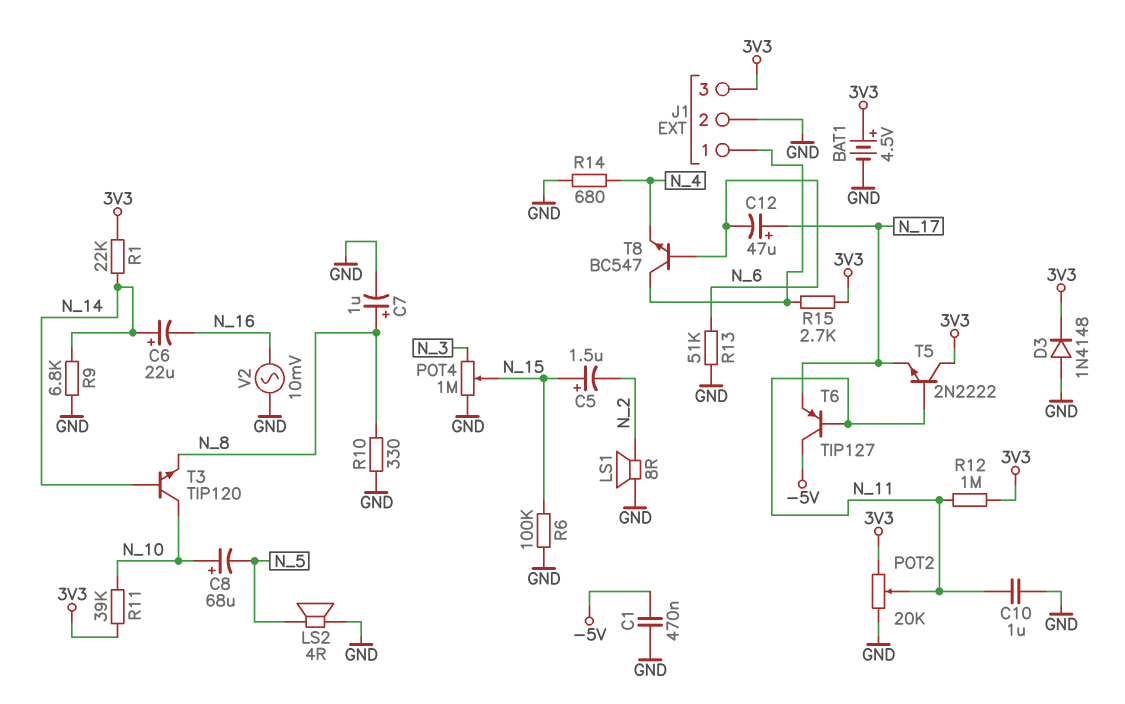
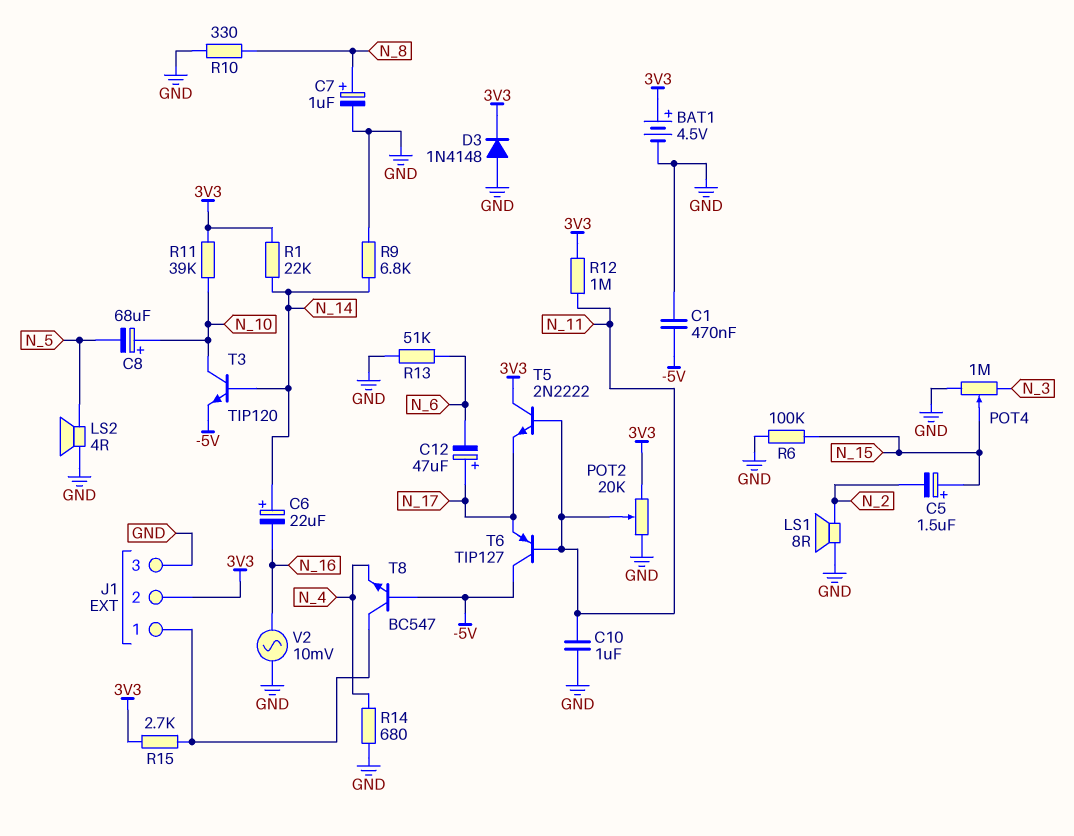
J1 pin 2: GND -> 3V3
J1 pin 3: 3V3 -> GND
T3: NPN TIP120 (B N_14, C N_10, E N_8) -> NPN TIP120 (B N_14, C N_10, E -5V)
T8: NPN BC547 (B N_6, C J1/1, E N_4) -> NPN BC547 (B -5V, C J1/1, E N_4)

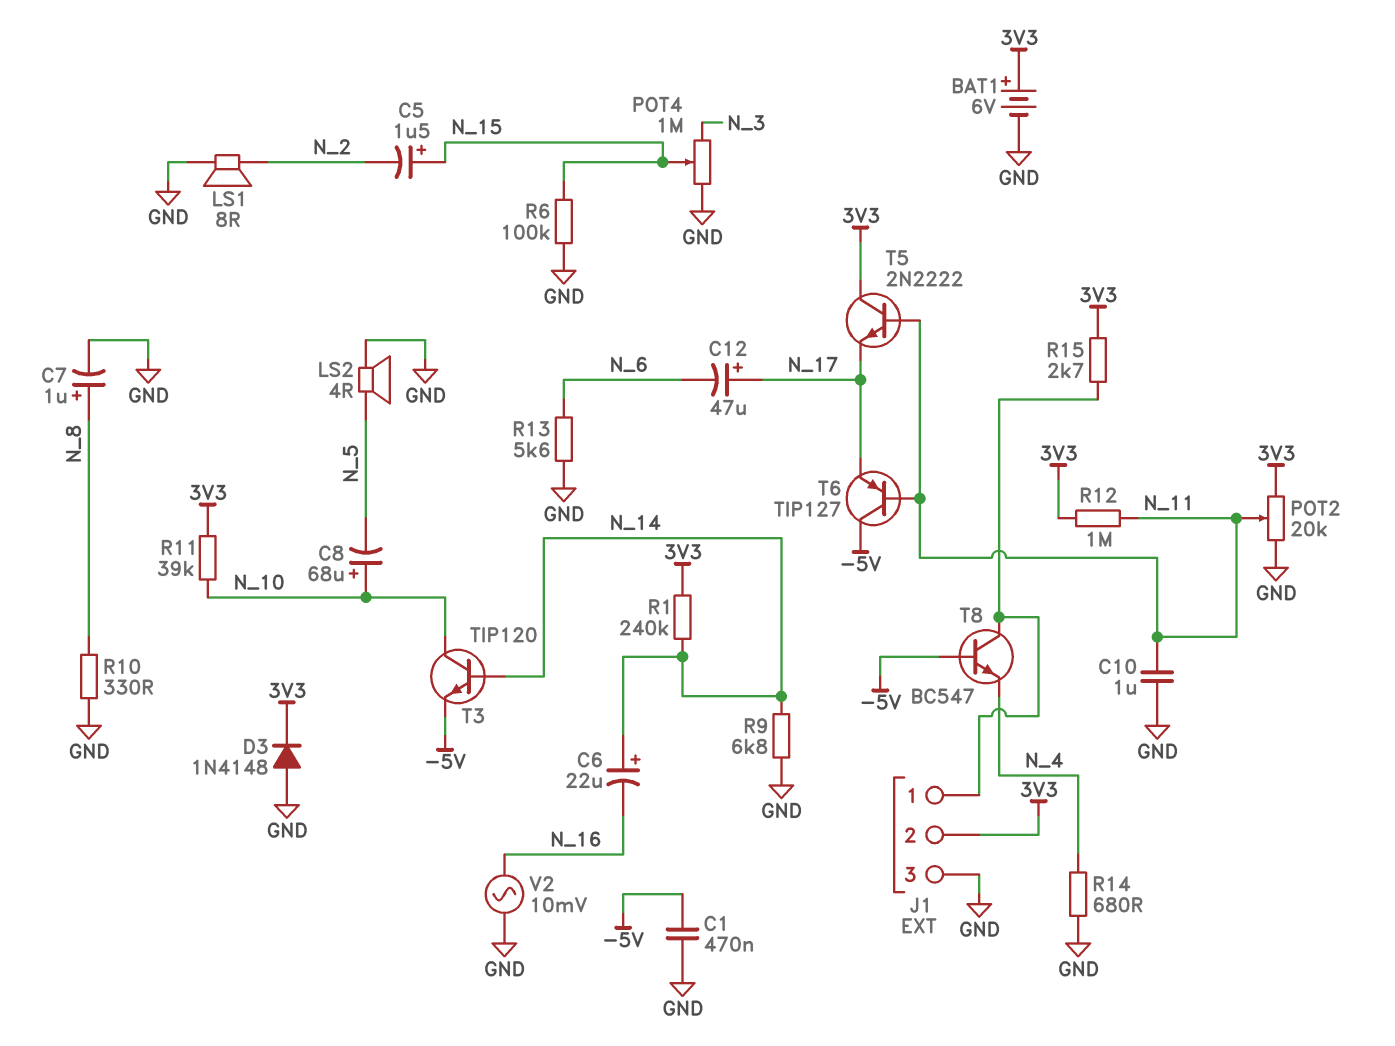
BAT1: 4.5V (plus 3V3, minus GND) -> 6V (plus 3V3, minus GND)
R1: 22k (3V3, N_14) -> 240k (3V3, N_14)
R13: 51k (GND, N_6) -> 5.6k (GND, N_6)

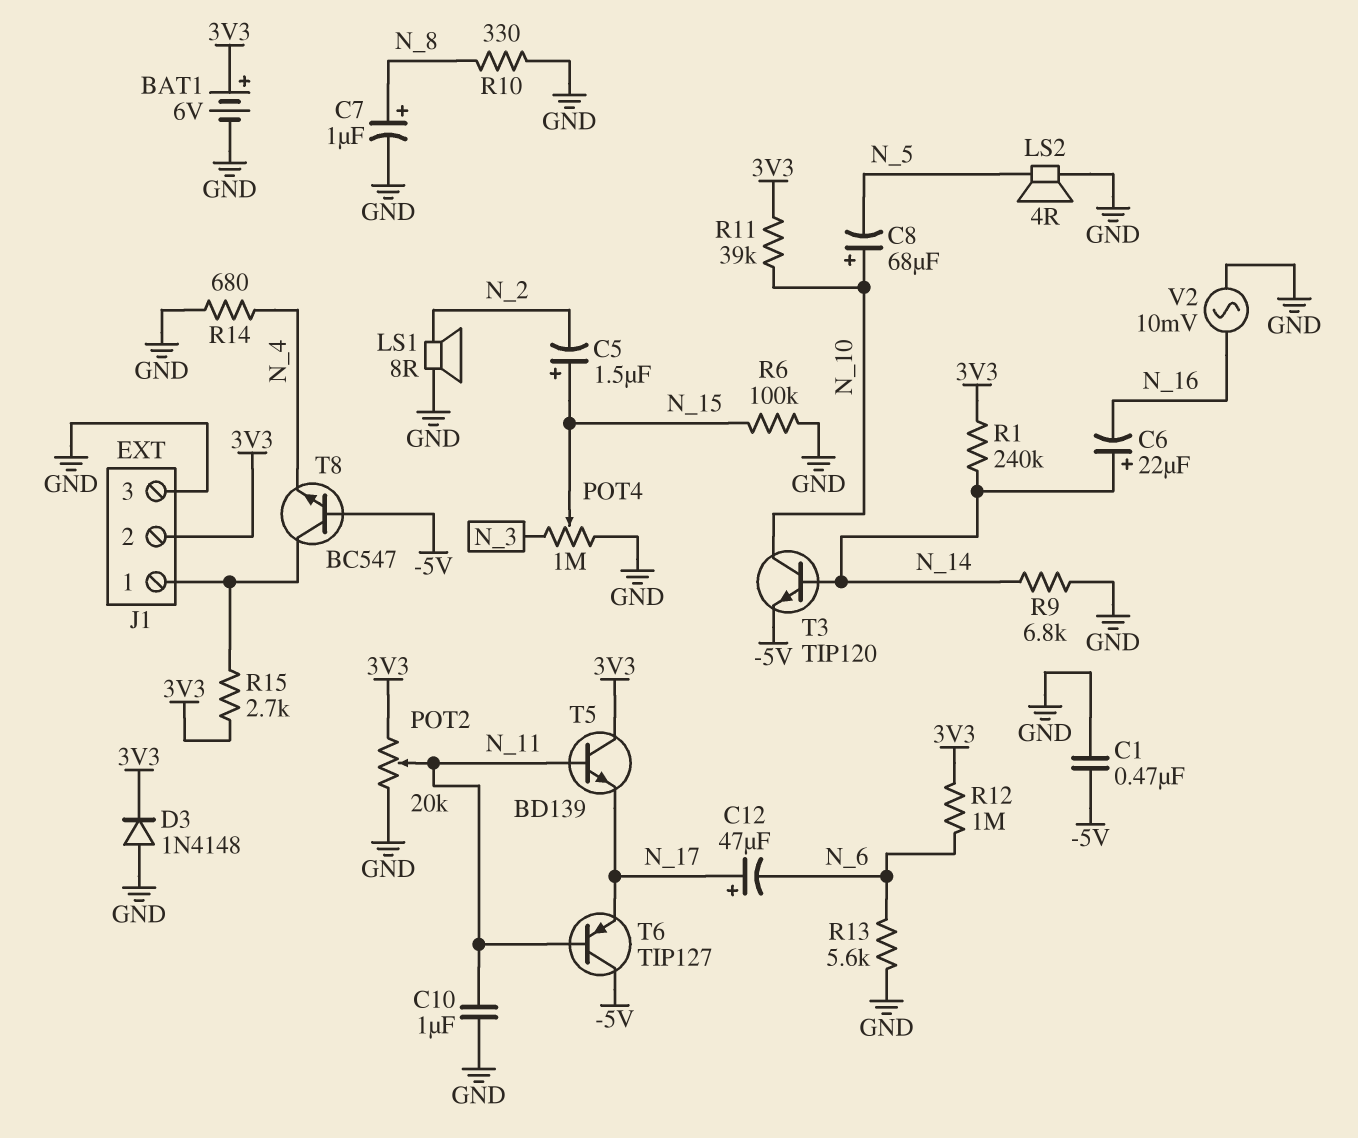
R12: 1M (3V3, N_11) -> 1M (3V3, N_6)
T5: NPN 2N2222 (B N_11, C 3V3, E N_17) -> NPN BD139 (B N_11, C 3V3, E N_17)

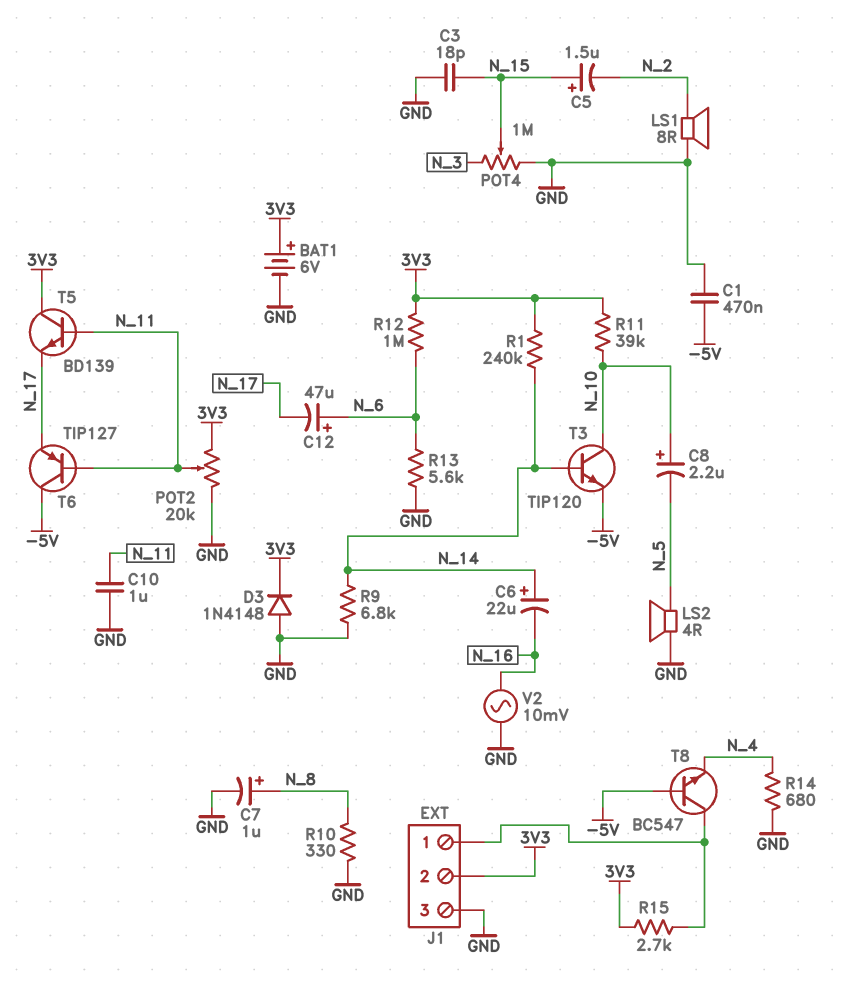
C3: none -> 18pF (GND, N_15)
C8: 68uF (plus N_10, minus N_5) -> 2.2uF (plus N_10, minus N_5)
C12: 47uF (plus N_17, minus N_6) -> 47uF (plus N_6, minus N_17)
R6: 100k (GND, N_15) -> none

